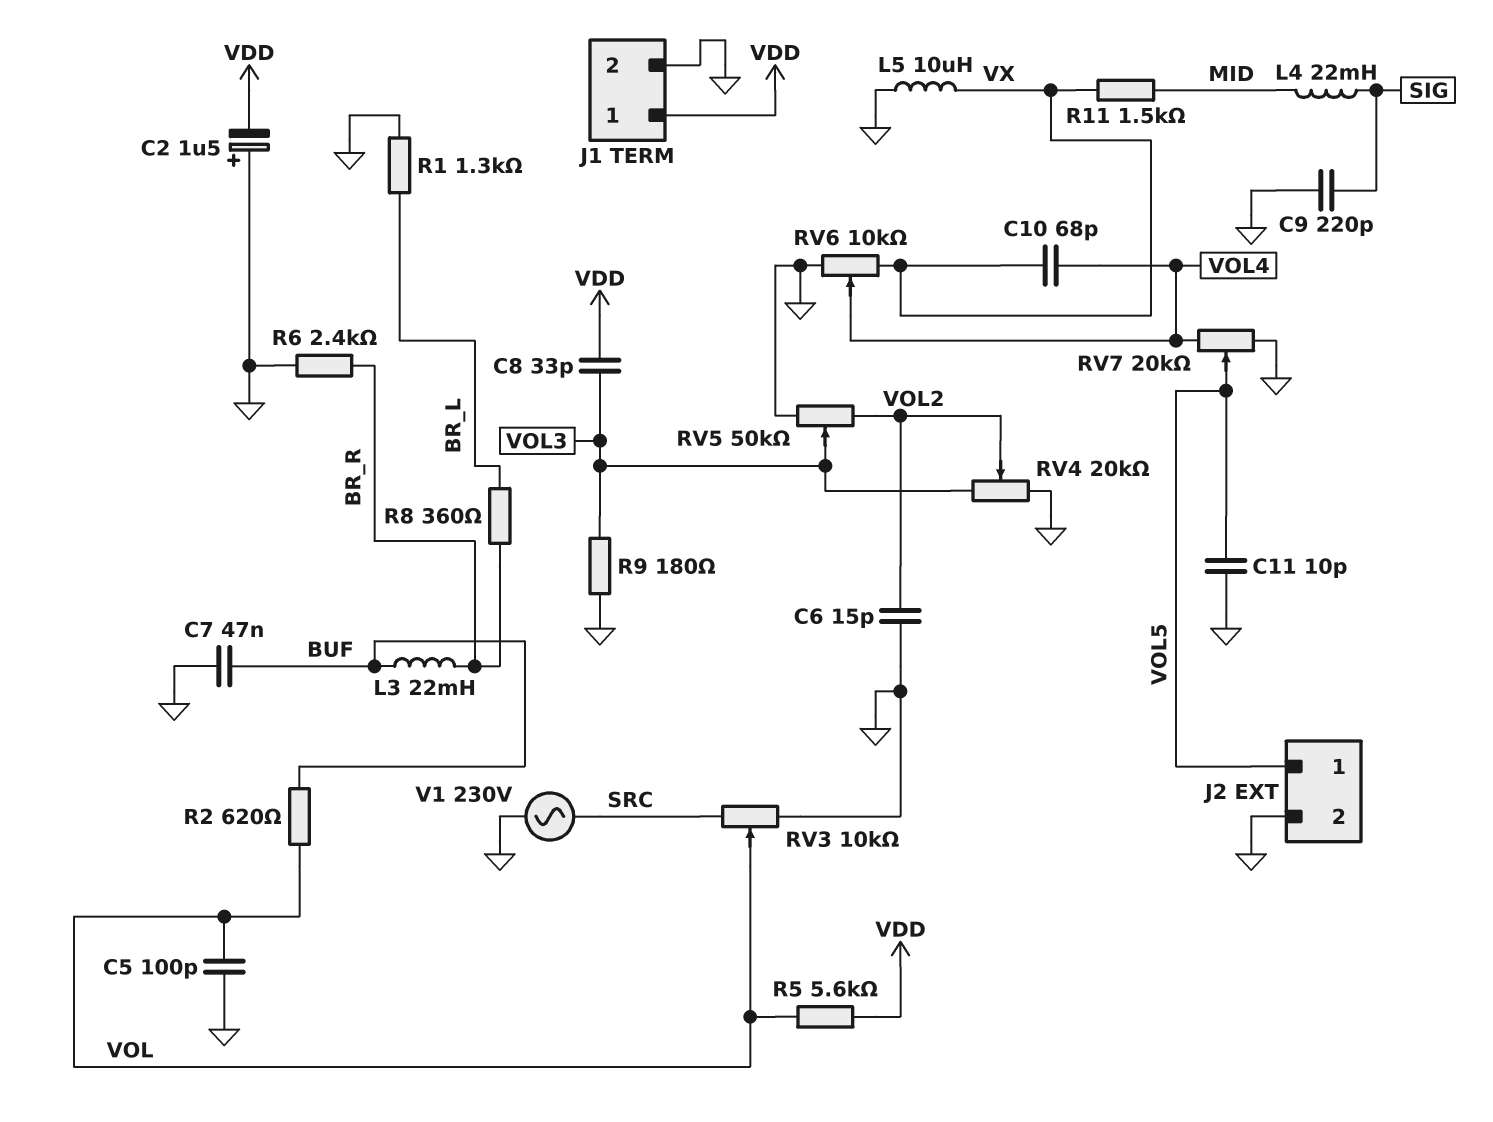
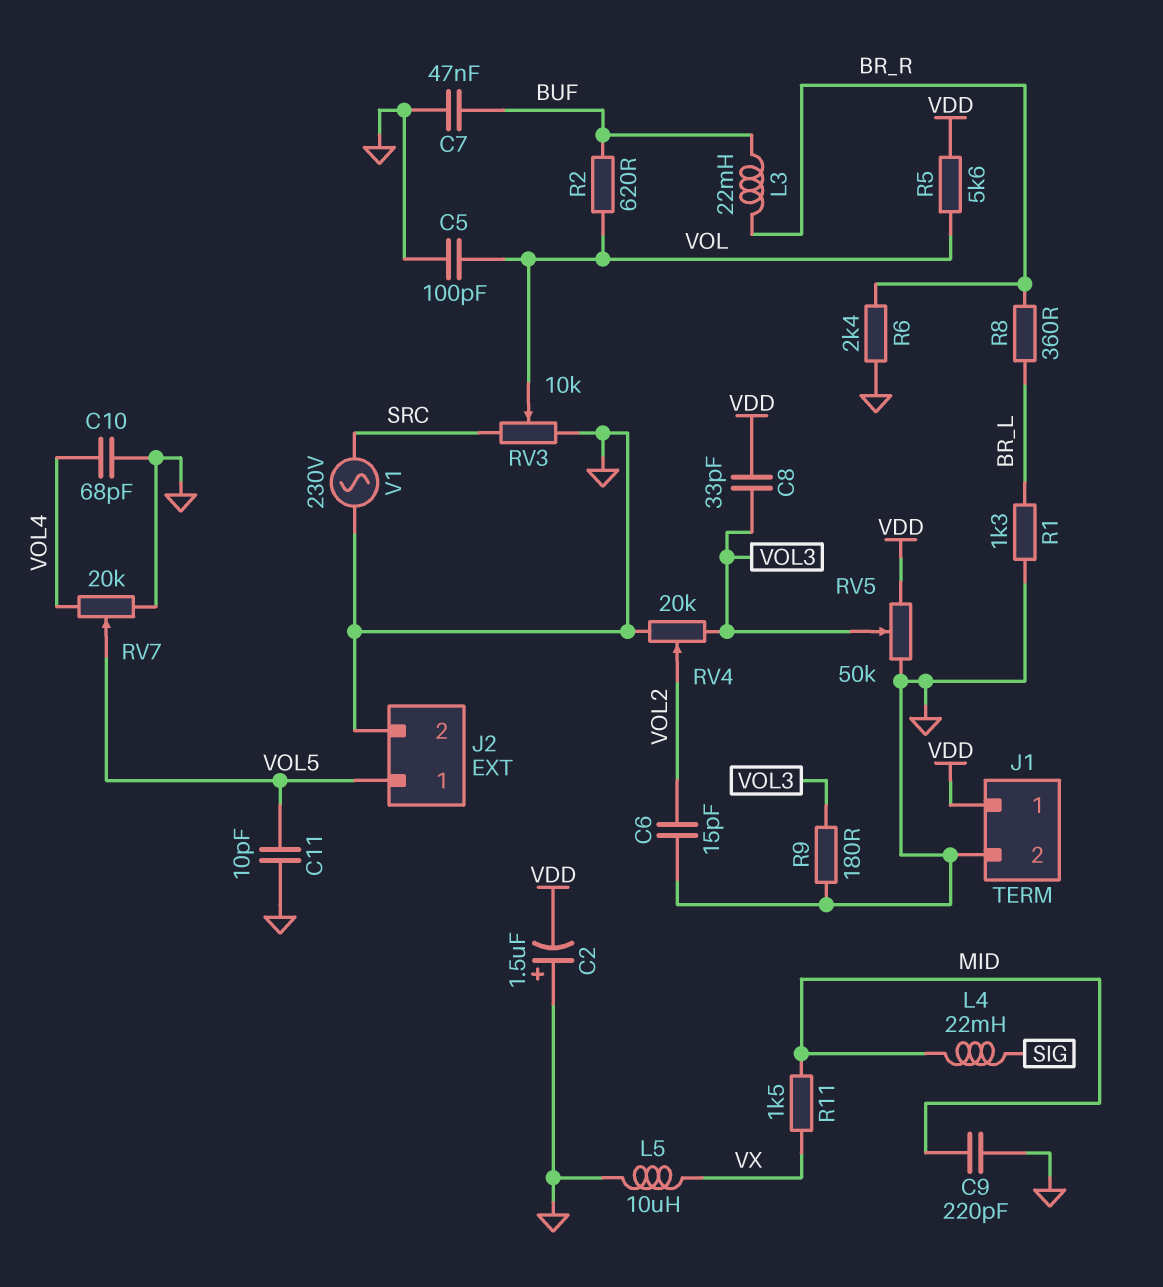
C9: 220pF (GND, SIG) -> 220pF (GND, MID)
C10: 68pF (VOL4, VX) -> 68pF (GND, VOL4)
RV5: 50k (GND, VOL2, wiper VOL3) -> 50k (GND, VDD, wiper VOL3)
RV6: 10k (GND, VX, wiper VOL4) -> none

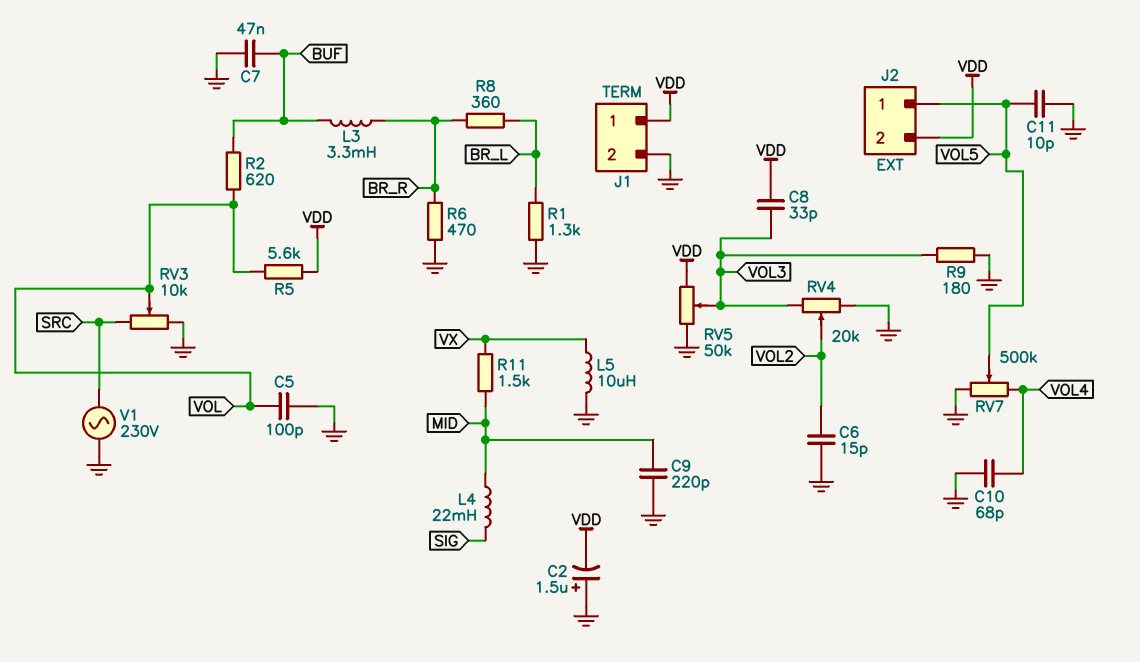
J2 pin 2: GND -> VDD
L3: 22mH (BR_R, BUF) -> 3.3mH (BR_R, BUF)
R6: 2.4k (BR_R, GND) -> 470 (BR_R, GND)
RV7: 20k (GND, VOL4, wiper VOL5) -> 500k (GND, VOL4, wiper VOL5)

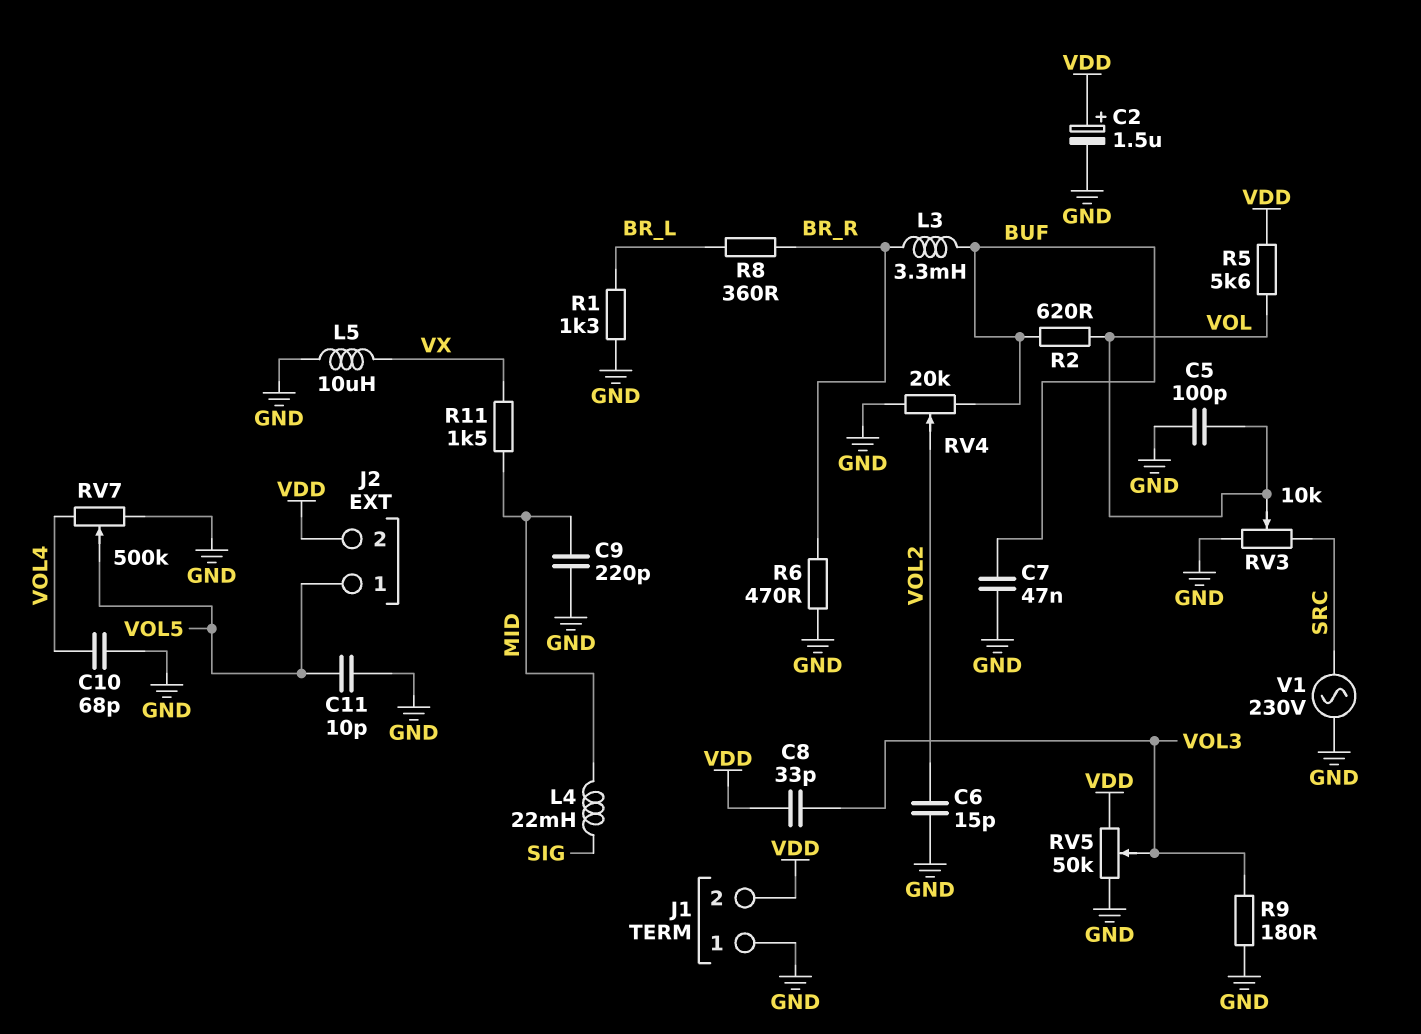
C2: 1.5uF (plus GND, minus VDD) -> 1.5uF (plus VDD, minus GND)
J1 pin 1: VDD -> GND
J1 pin 2: GND -> VDD
RV4: 20k (GND, VOL3, wiper VOL2) -> 20k (BUF, GND, wiper VOL2)

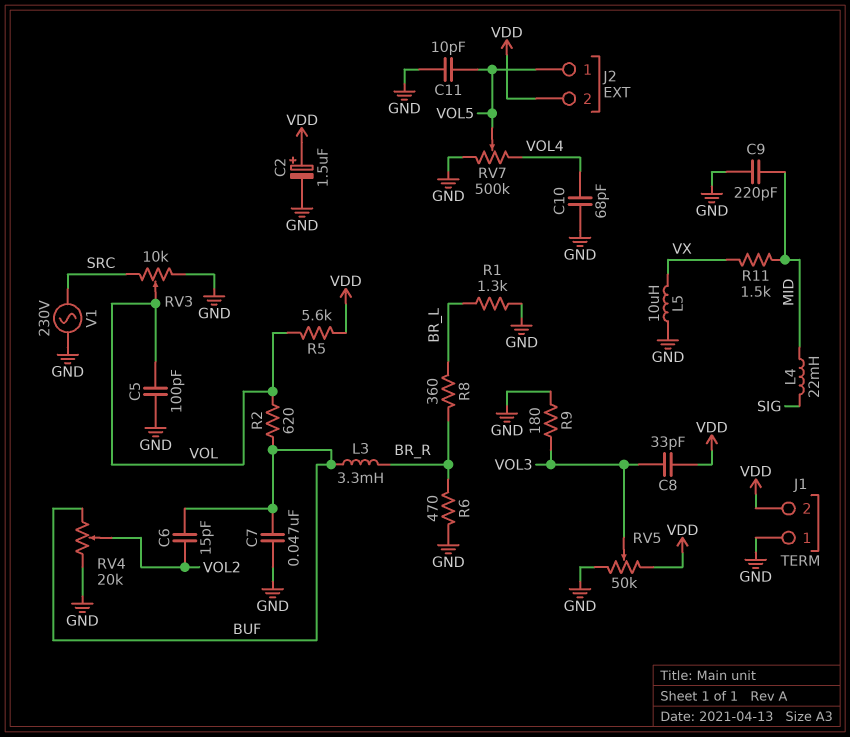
C6: 15pF (GND, VOL2) -> 15pF (BUF, VOL2)

